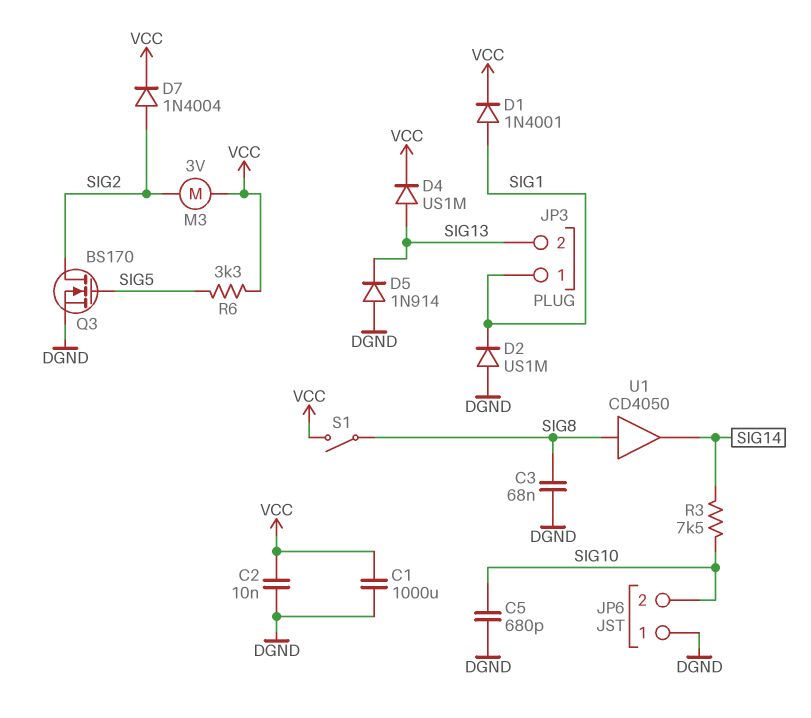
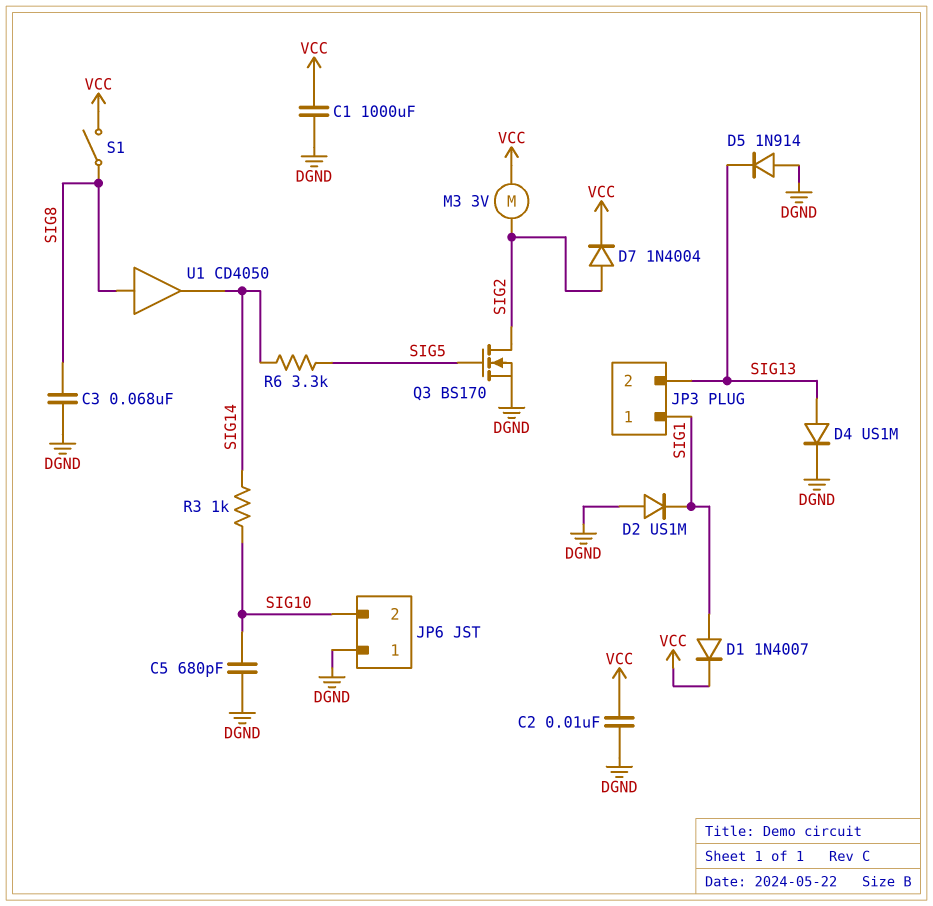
D1: diode 1N4001 (A SIG1, K VCC) -> diode 1N4007 (A SIG1, K VCC)
D4: diode US1M (A SIG13, K VCC) -> diode US1M (A SIG13, K DGND)
R3: 7.5k (SIG10, SIG14) -> 1k (SIG10, SIG14)
R6: 3.3k (SIG5, VCC) -> 3.3k (SIG5, SIG14)

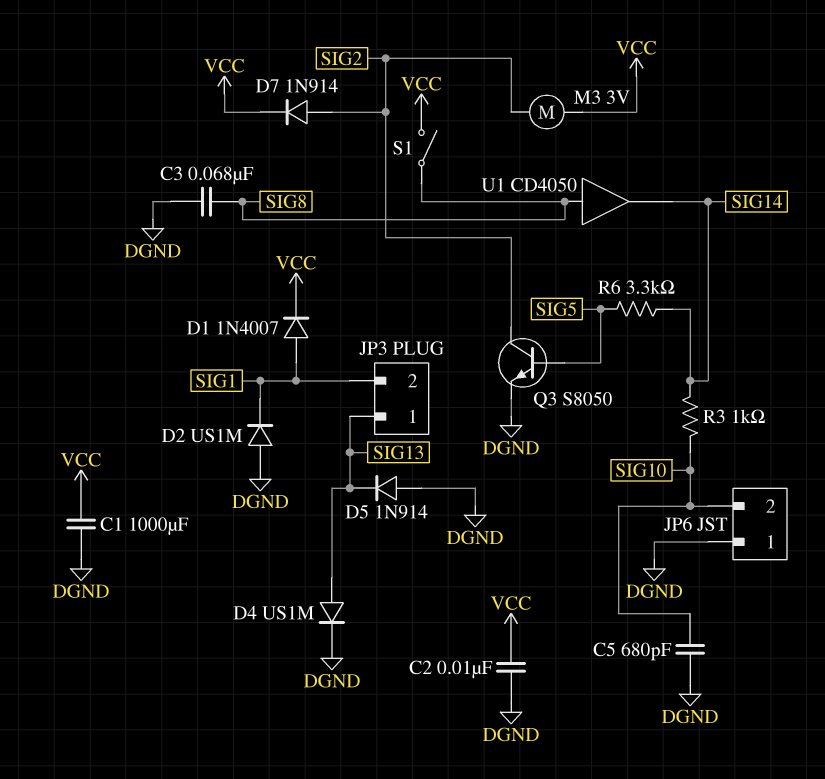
D7: diode 1N4004 (A SIG2, K VCC) -> diode 1N914 (A SIG2, K VCC)
JP3 pin 1: SIG1 -> SIG13
JP3 pin 2: SIG13 -> SIG1
Q3: NMOS BS170 (G SIG5, D SIG2, S DGND) -> NPN S8050 (B SIG5, C SIG2, E DGND)

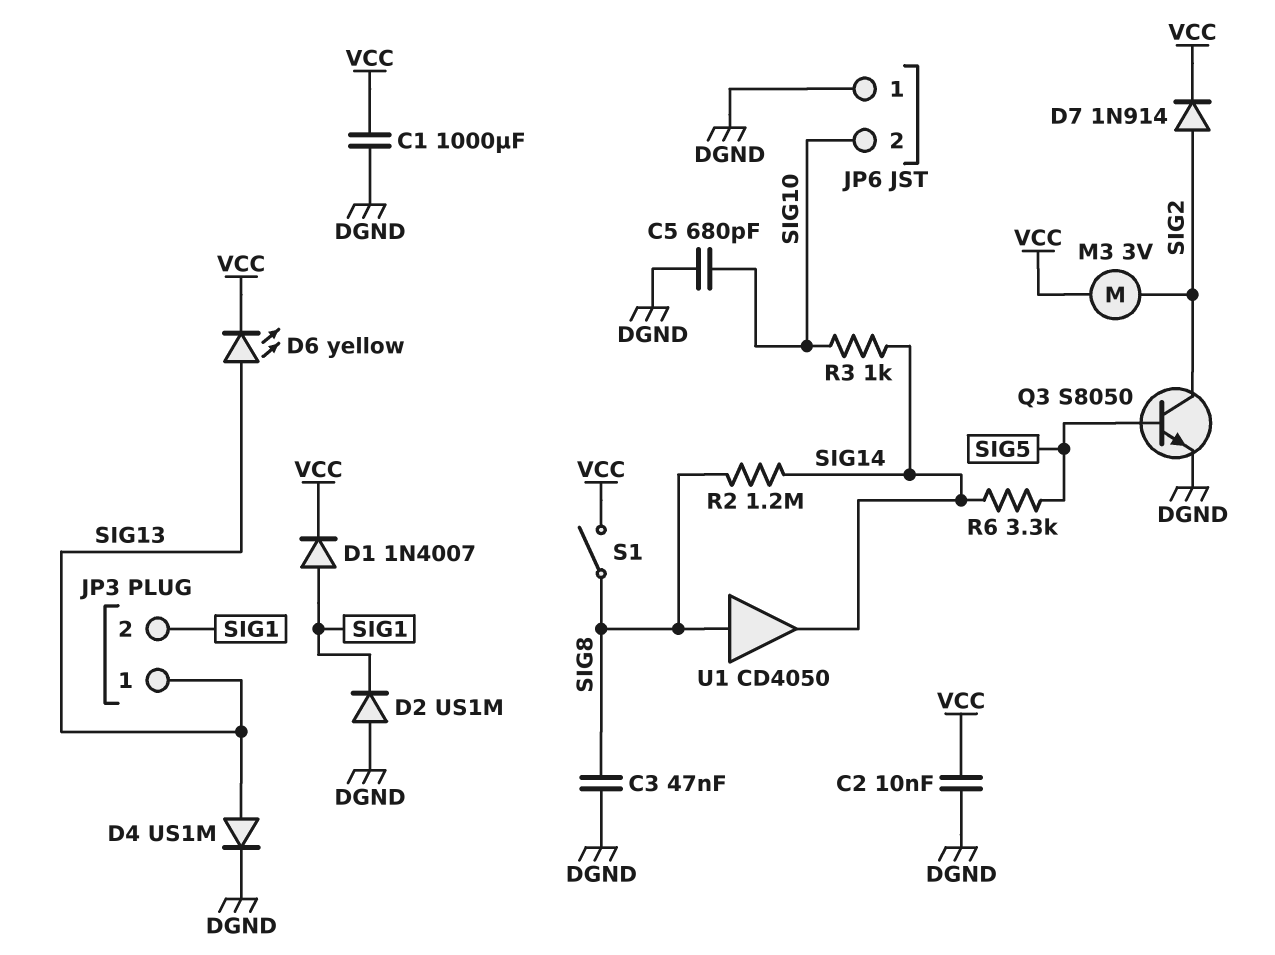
C3: 68nF (DGND, SIG8) -> 47nF (DGND, SIG8)
D5: diode 1N914 (A DGND, K SIG13) -> none
D6: none -> LED yellow (A SIG13, K VCC)
R2: none -> 1.2M (SIG8, SIG14)

